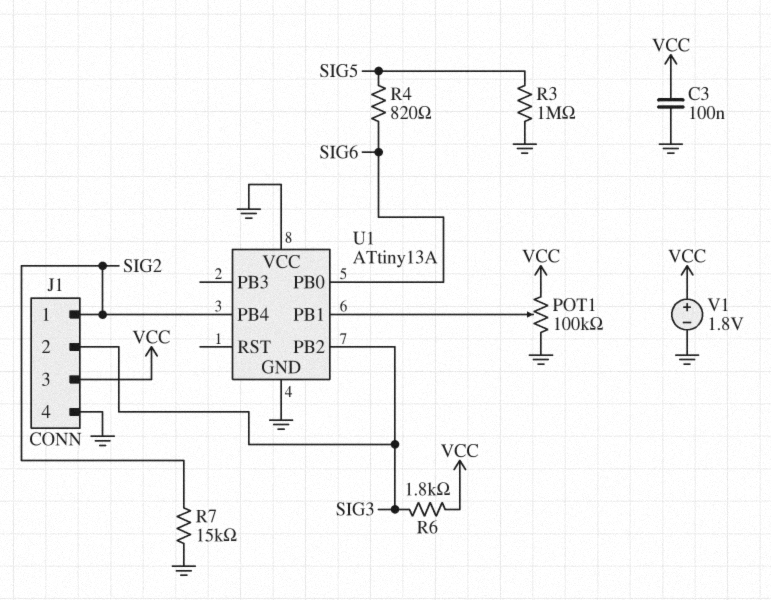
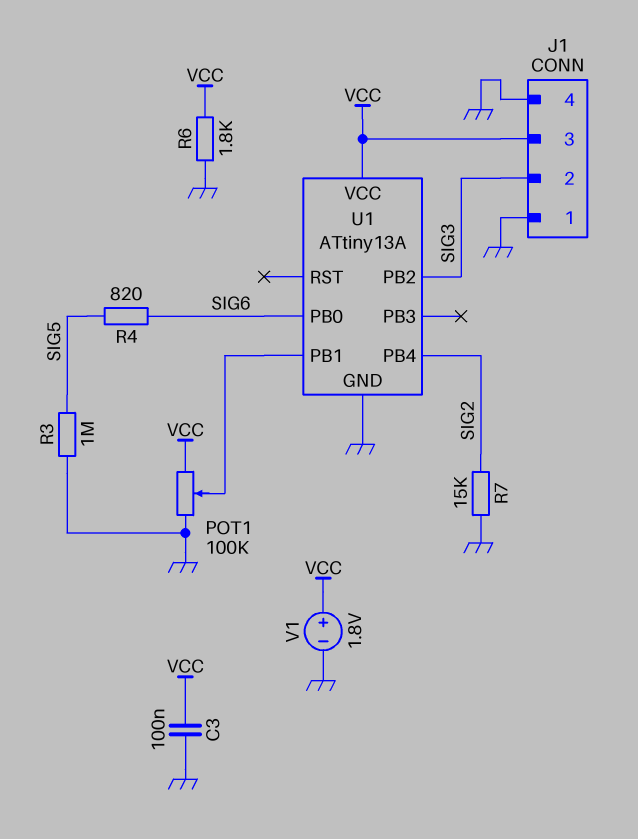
J1 pin 1: SIG2 -> GND
R6: 1.8k (SIG3, VCC) -> 1.8k (GND, VCC)
U1 pin VCC: GND -> VCC

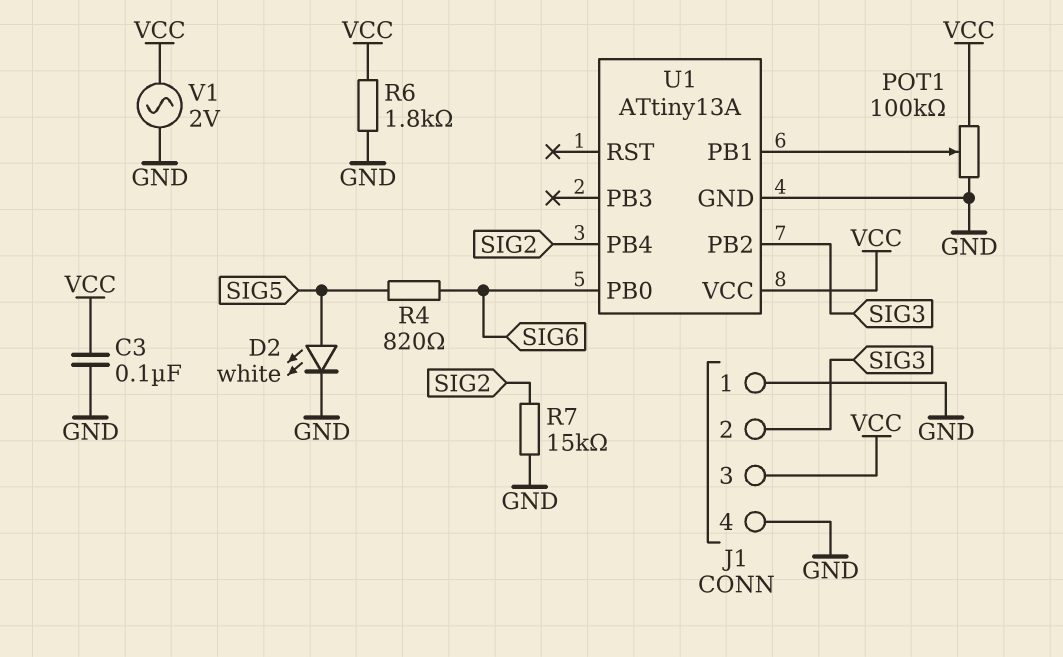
D2: none -> LED white (A SIG5, K GND)
R3: 1M (GND, SIG5) -> none
V1: 1.8V (plus VCC, minus GND) -> AC 2V (GND, VCC)

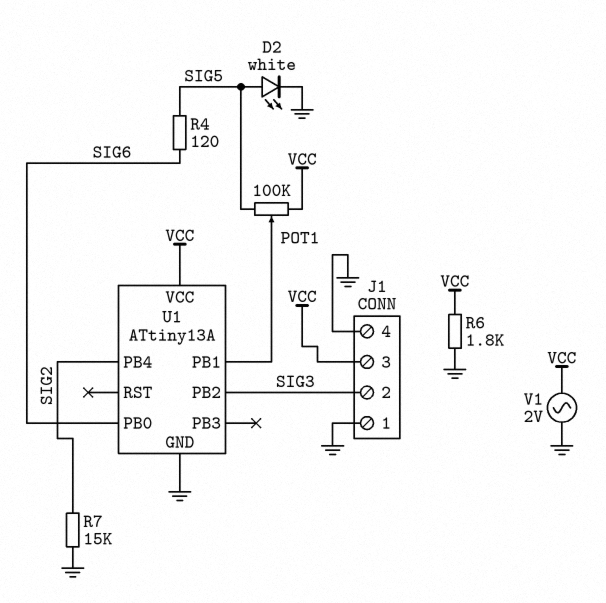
C3: 100nF (GND, VCC) -> none
POT1: 100k (GND, VCC, wiper U1/PB1) -> 100k (SIG5, VCC, wiper U1/PB1)
R4: 820 (SIG5, SIG6) -> 120 (SIG5, SIG6)

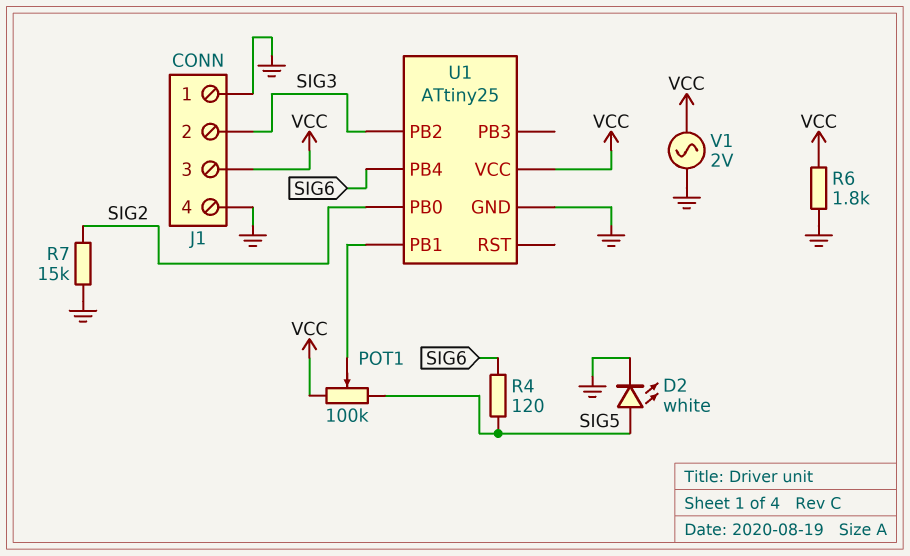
U1: ATtiny13A -> ATtiny25
U1 pin PB0: SIG6 -> SIG2
U1 pin PB4: SIG2 -> SIG6

